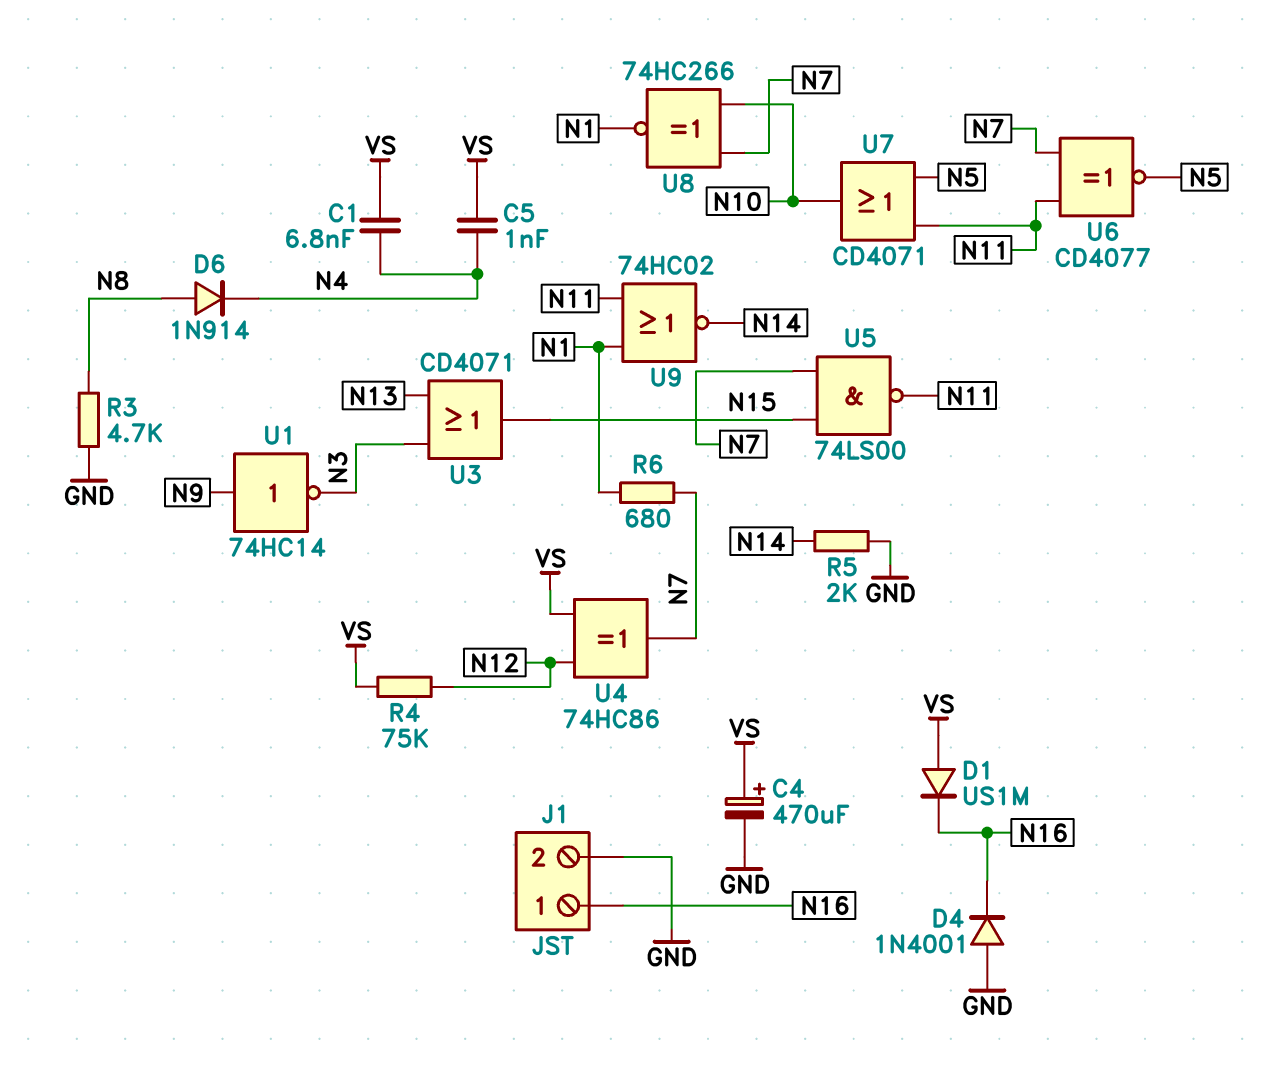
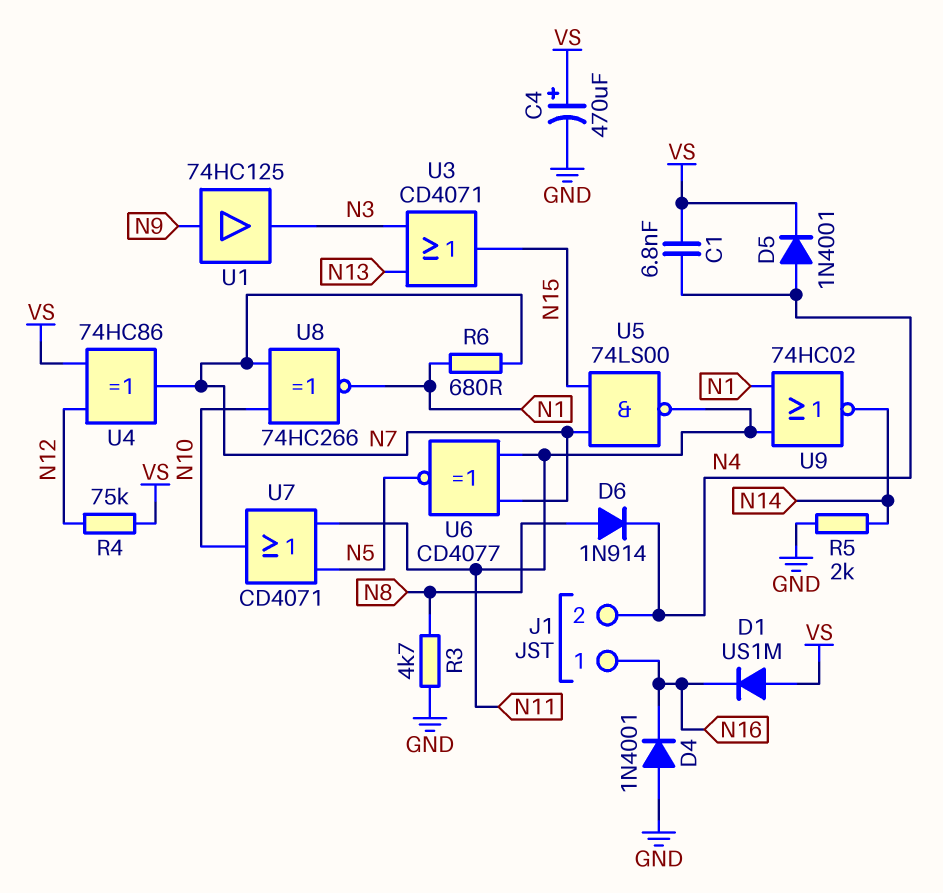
C5: 1nF (N4, VS) -> none
D5: none -> diode 1N4001 (A N4, K VS)
J1 pin 2: GND -> N4
U1: NOT 74HC14 (in N9, out N3) -> buffer 74HC125 (in N9, out N3)

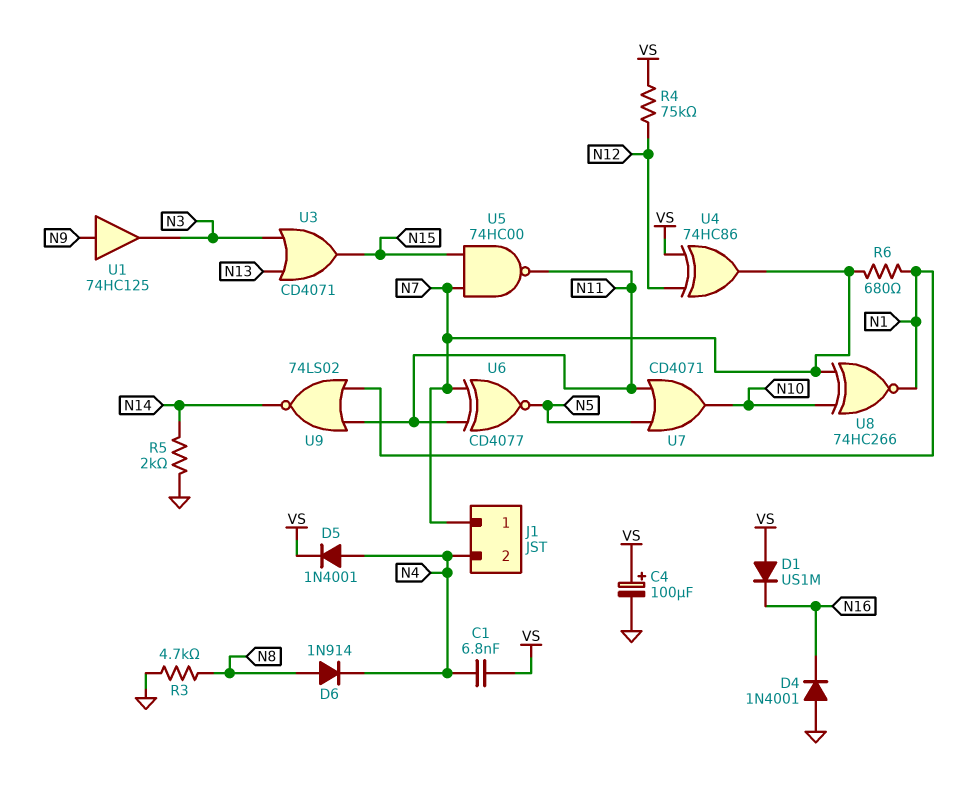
C4: 470uF (plus VS, minus GND) -> 100uF (plus VS, minus GND)
J1 pin 1: N16 -> N7
U5: NAND 74LS00 (in N7, in N15, out N11) -> NAND 74HC00 (in N7, in N15, out N11)
U9: NOR 74HC02 (in N1, in N11, out N14) -> NOR 74LS02 (in N1, in N11, out N14)

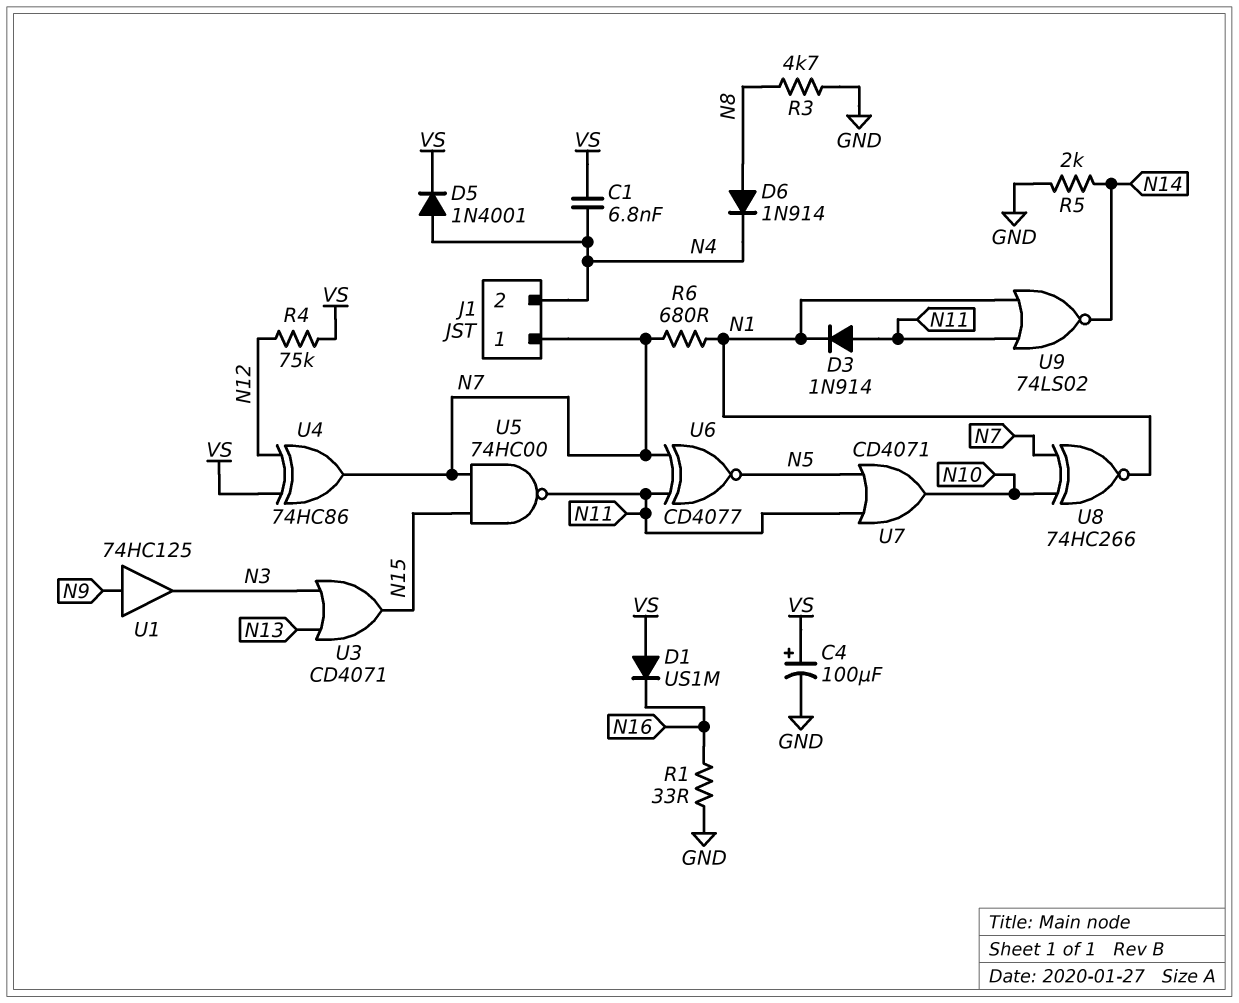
D3: none -> diode 1N914 (A N11, K N1)
D4: diode 1N4001 (A GND, K N16) -> none
R1: none -> 33 (GND, N16)

